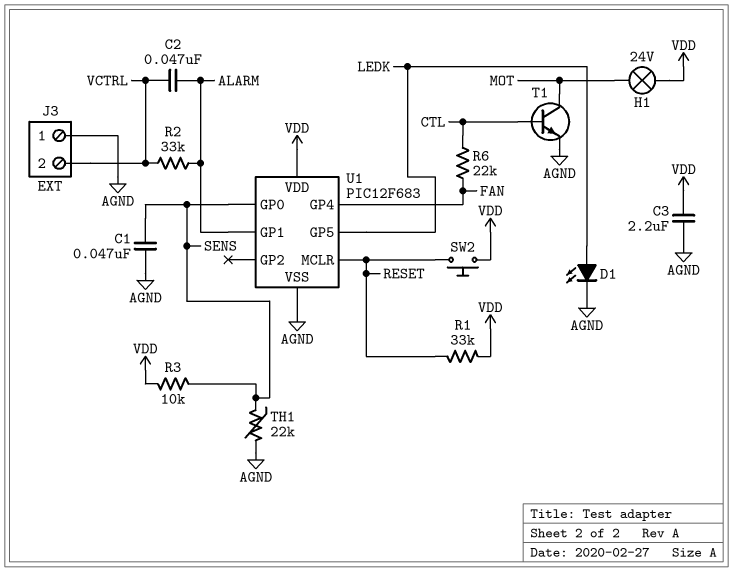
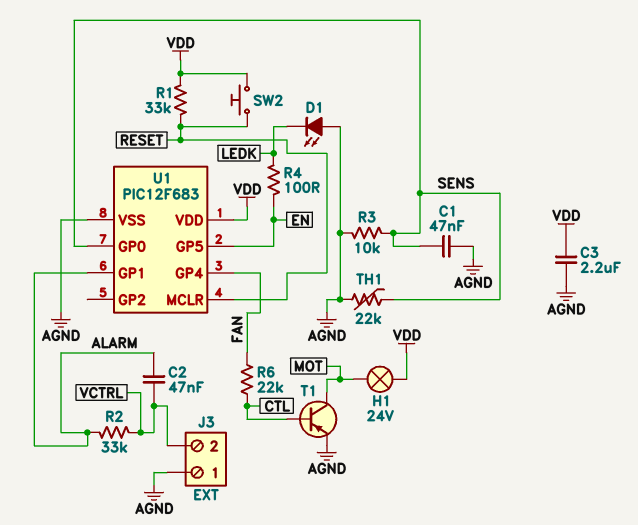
D1: LED (A LEDK, K AGND) -> LED (A AGND, K LEDK)
R3: 10k (SENS, VDD) -> 10k (AGND, SENS)
R4: none -> 100 (EN, LEDK)
T1: NPN (B CTL, C MOT, E AGND) -> PNP (B CTL, C MOT, E AGND)
U1 pin GP5: LEDK -> EN

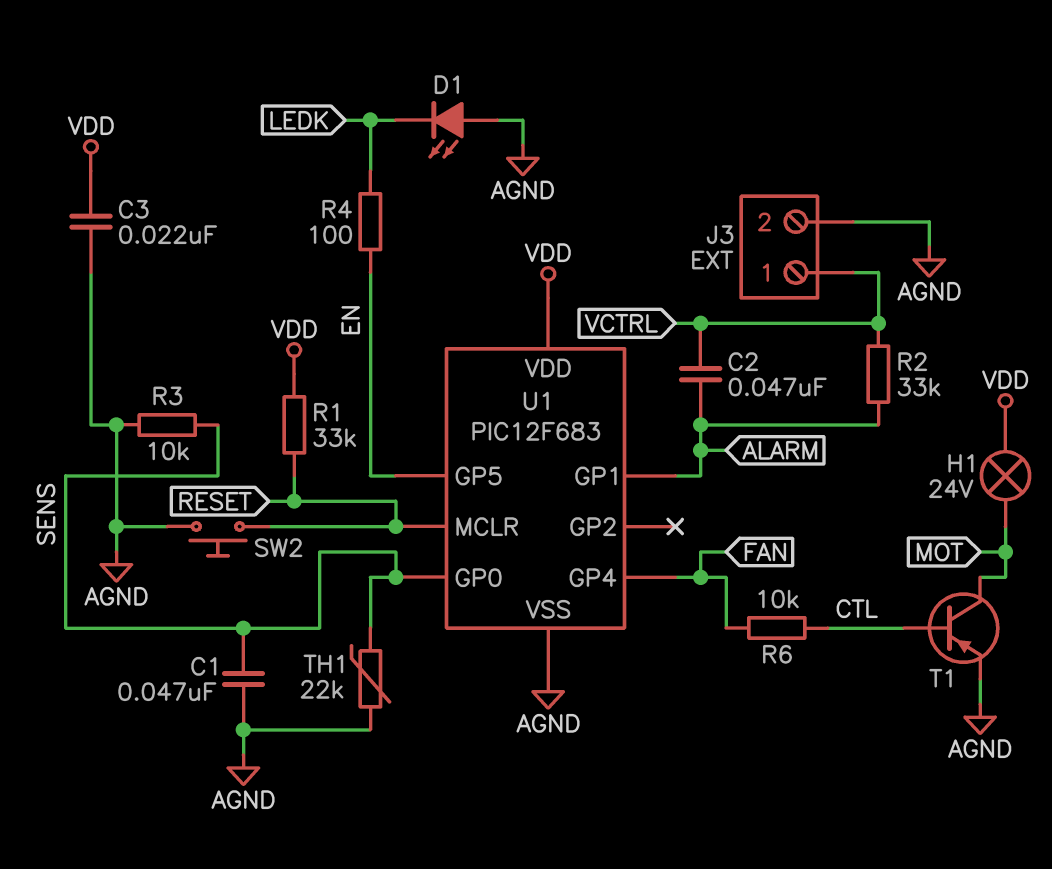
C3: 2.2uF (AGND, VDD) -> 22nF (AGND, VDD)
J3 pin 1: AGND -> VCTRL
J3 pin 2: VCTRL -> AGND
R6: 22k (CTL, FAN) -> 10k (CTL, FAN)
SW2: button (RESET, VDD) -> button (AGND, RESET)

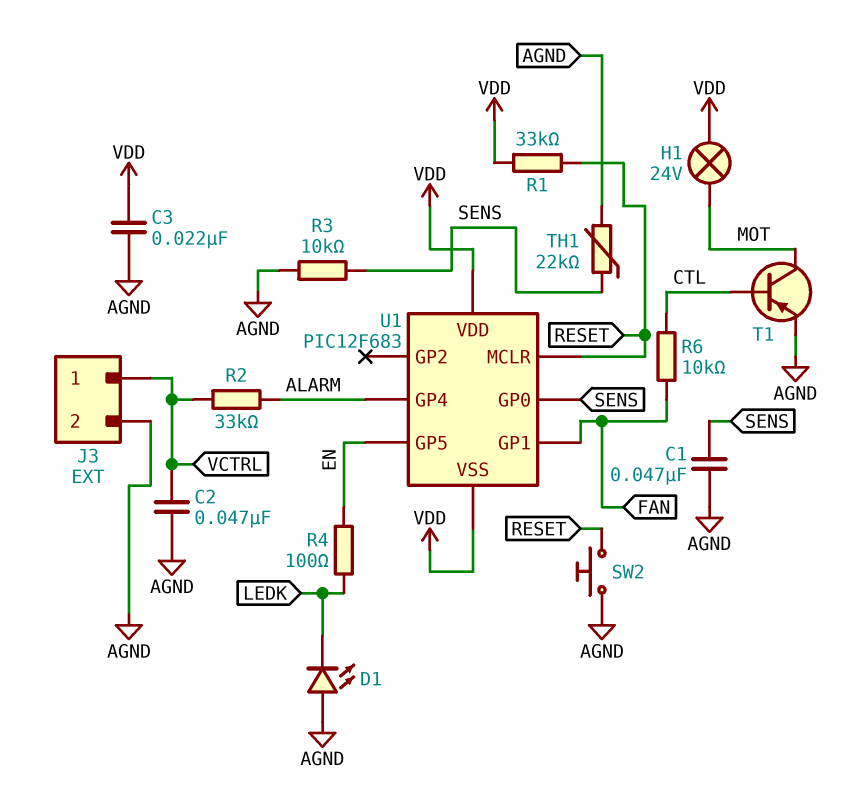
C2: 47nF (ALARM, VCTRL) -> 47nF (AGND, VCTRL)
U1 pin GP1: ALARM -> FAN
U1 pin GP4: FAN -> ALARM
U1 pin VSS: AGND -> VDD

